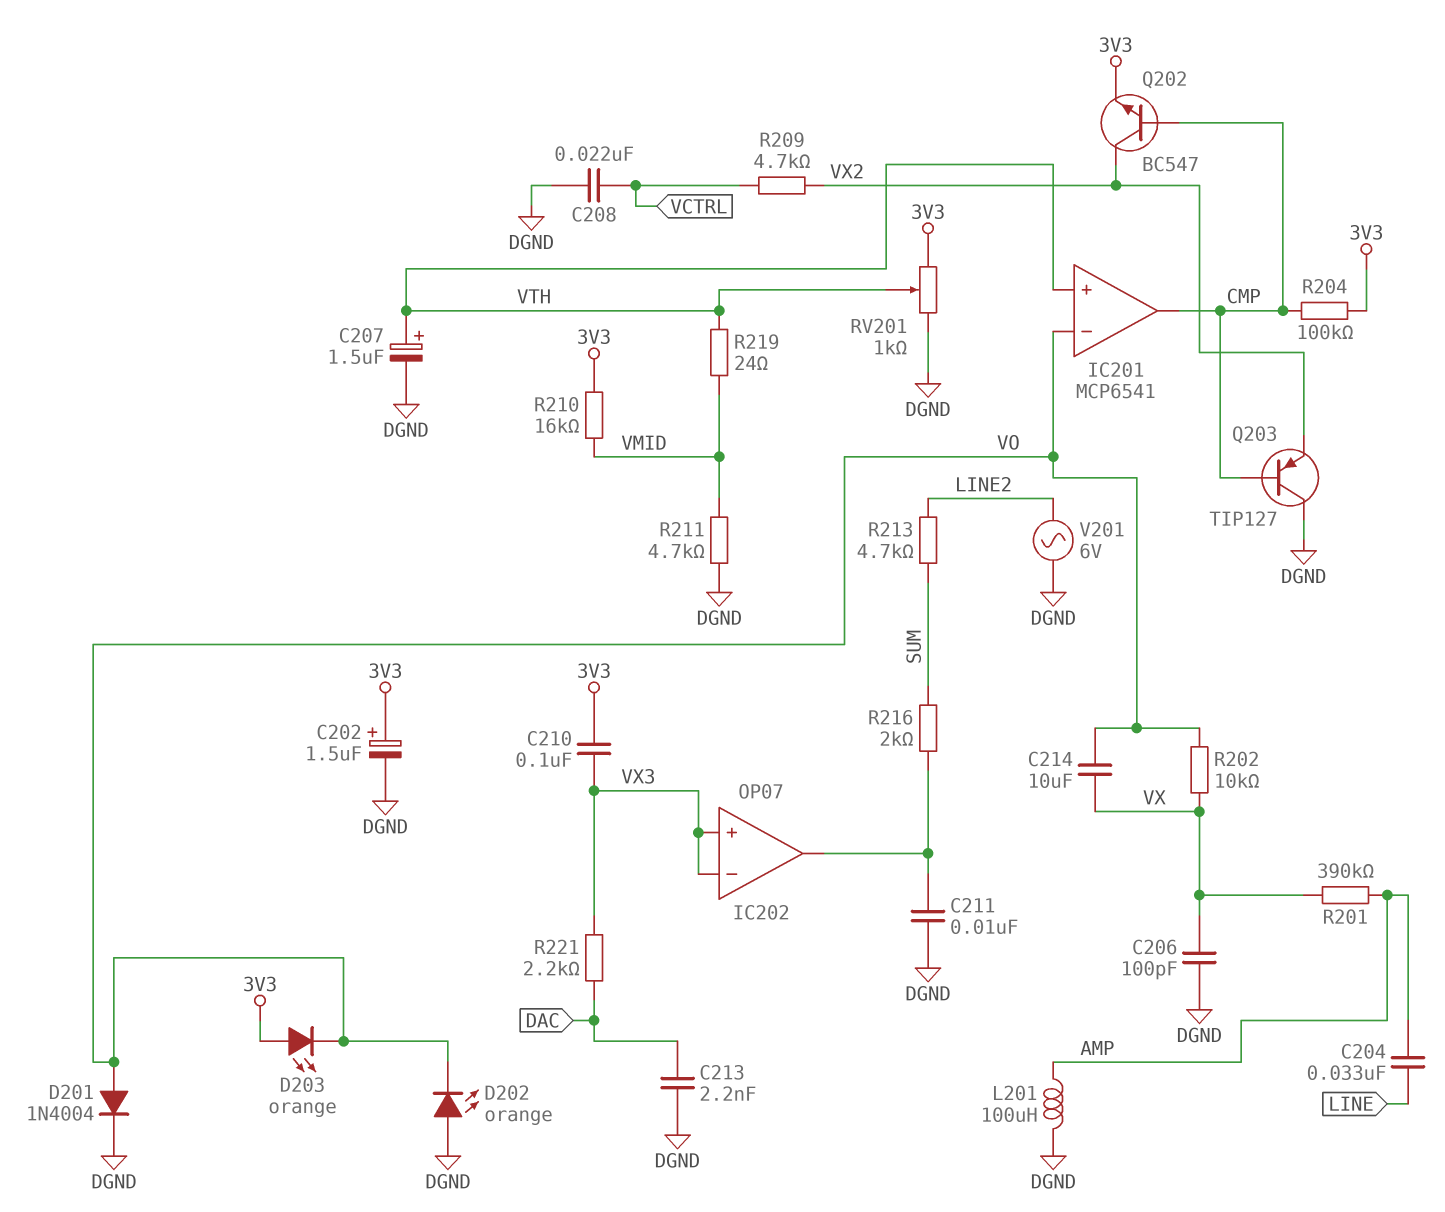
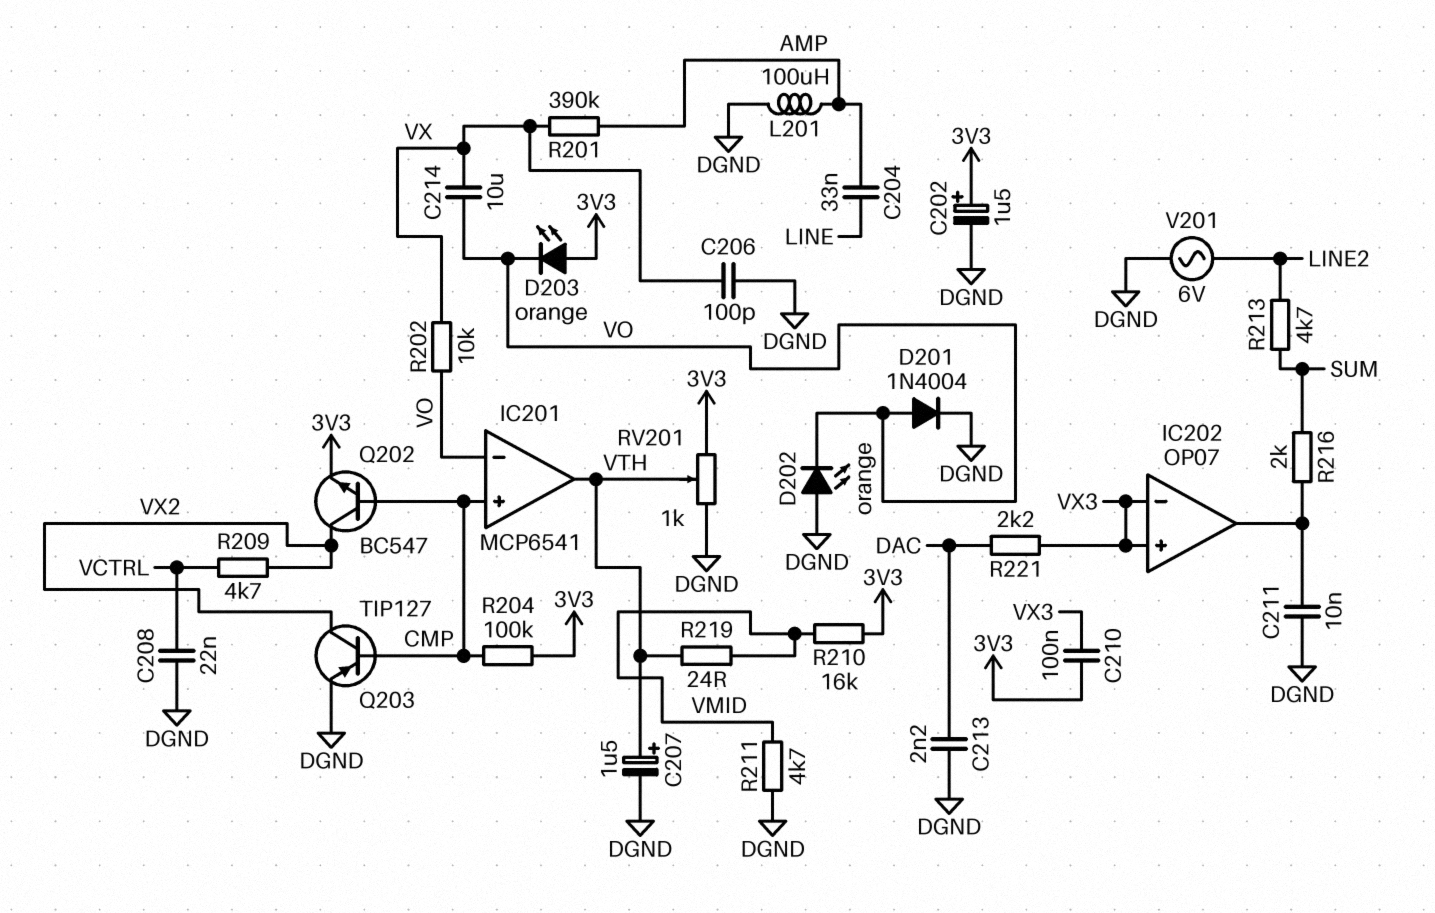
IC201 pin in+: VTH -> CMP
IC201 pin out: CMP -> VTH
Q203: PNP TIP127 (B CMP, C DGND, E VX2) -> PNP TIP127 (B CMP, C VX2, E DGND)

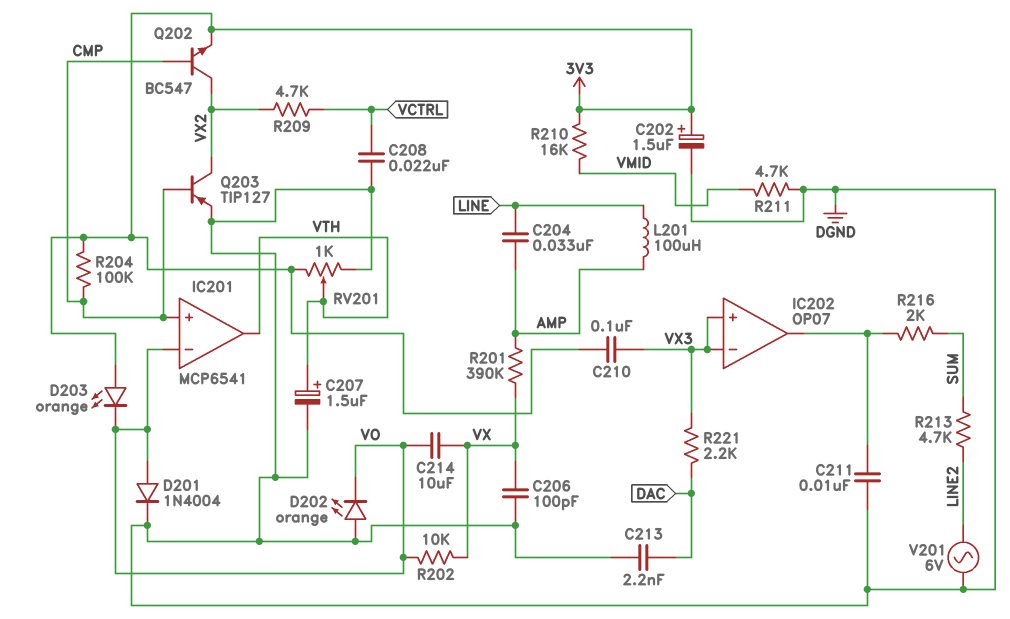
L201: 100uH (AMP, DGND) -> 100uH (AMP, LINE)
R219: 24 (VMID, VTH) -> none

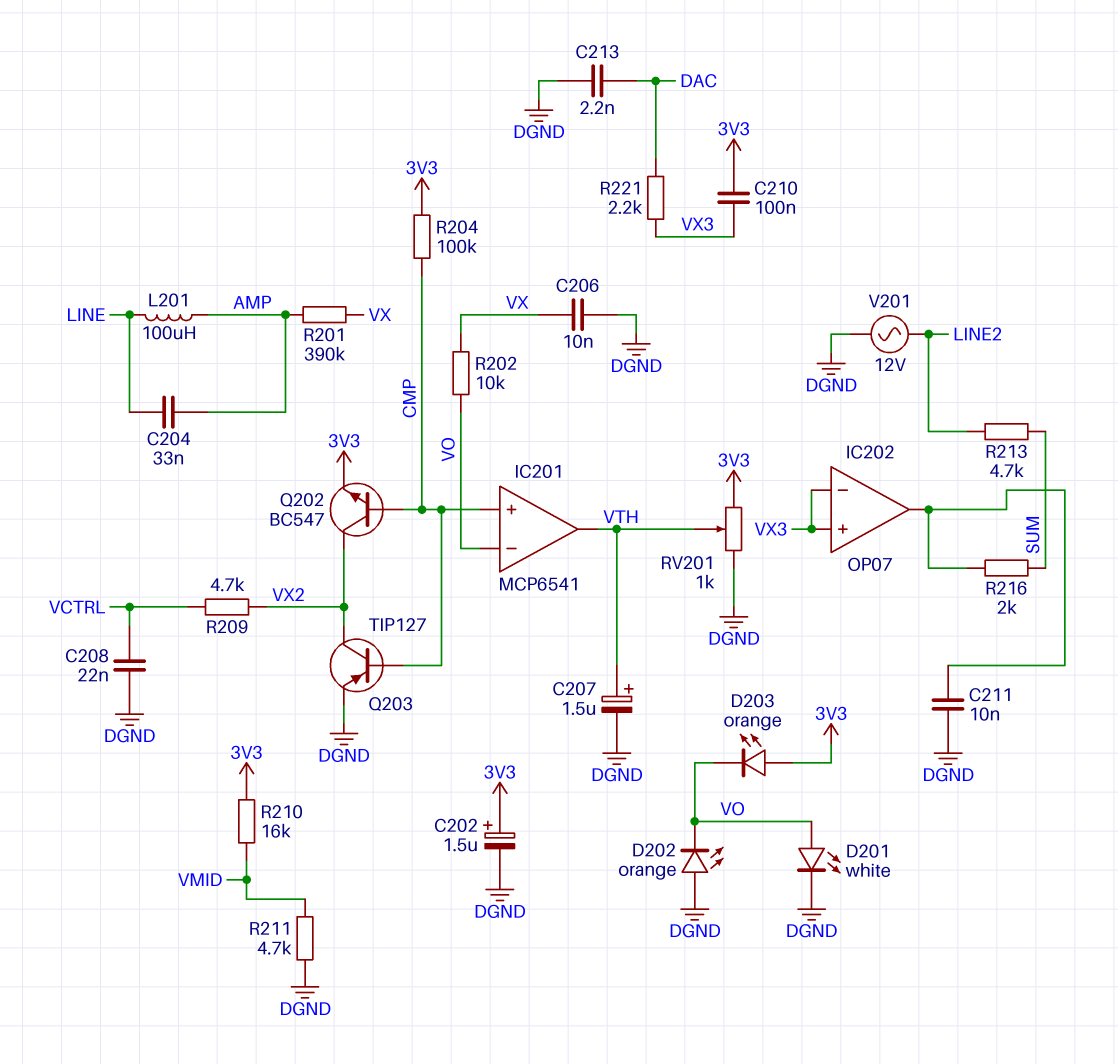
C206: 100pF (DGND, VX) -> 10nF (DGND, VX)
C214: 10uF (VO, VX) -> none
D201: diode 1N4004 (A VO, K DGND) -> LED white (A VO, K DGND)
V201: AC 6V (DGND, LINE2) -> AC 12V (DGND, LINE2)

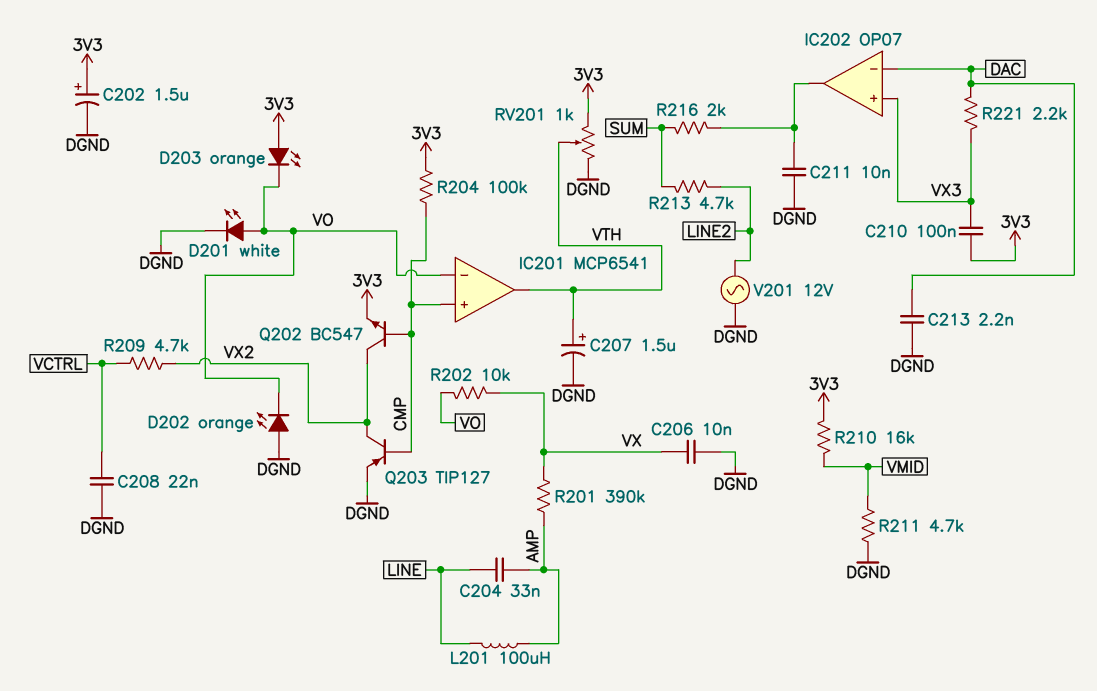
IC202 pin in-: VX3 -> DAC

